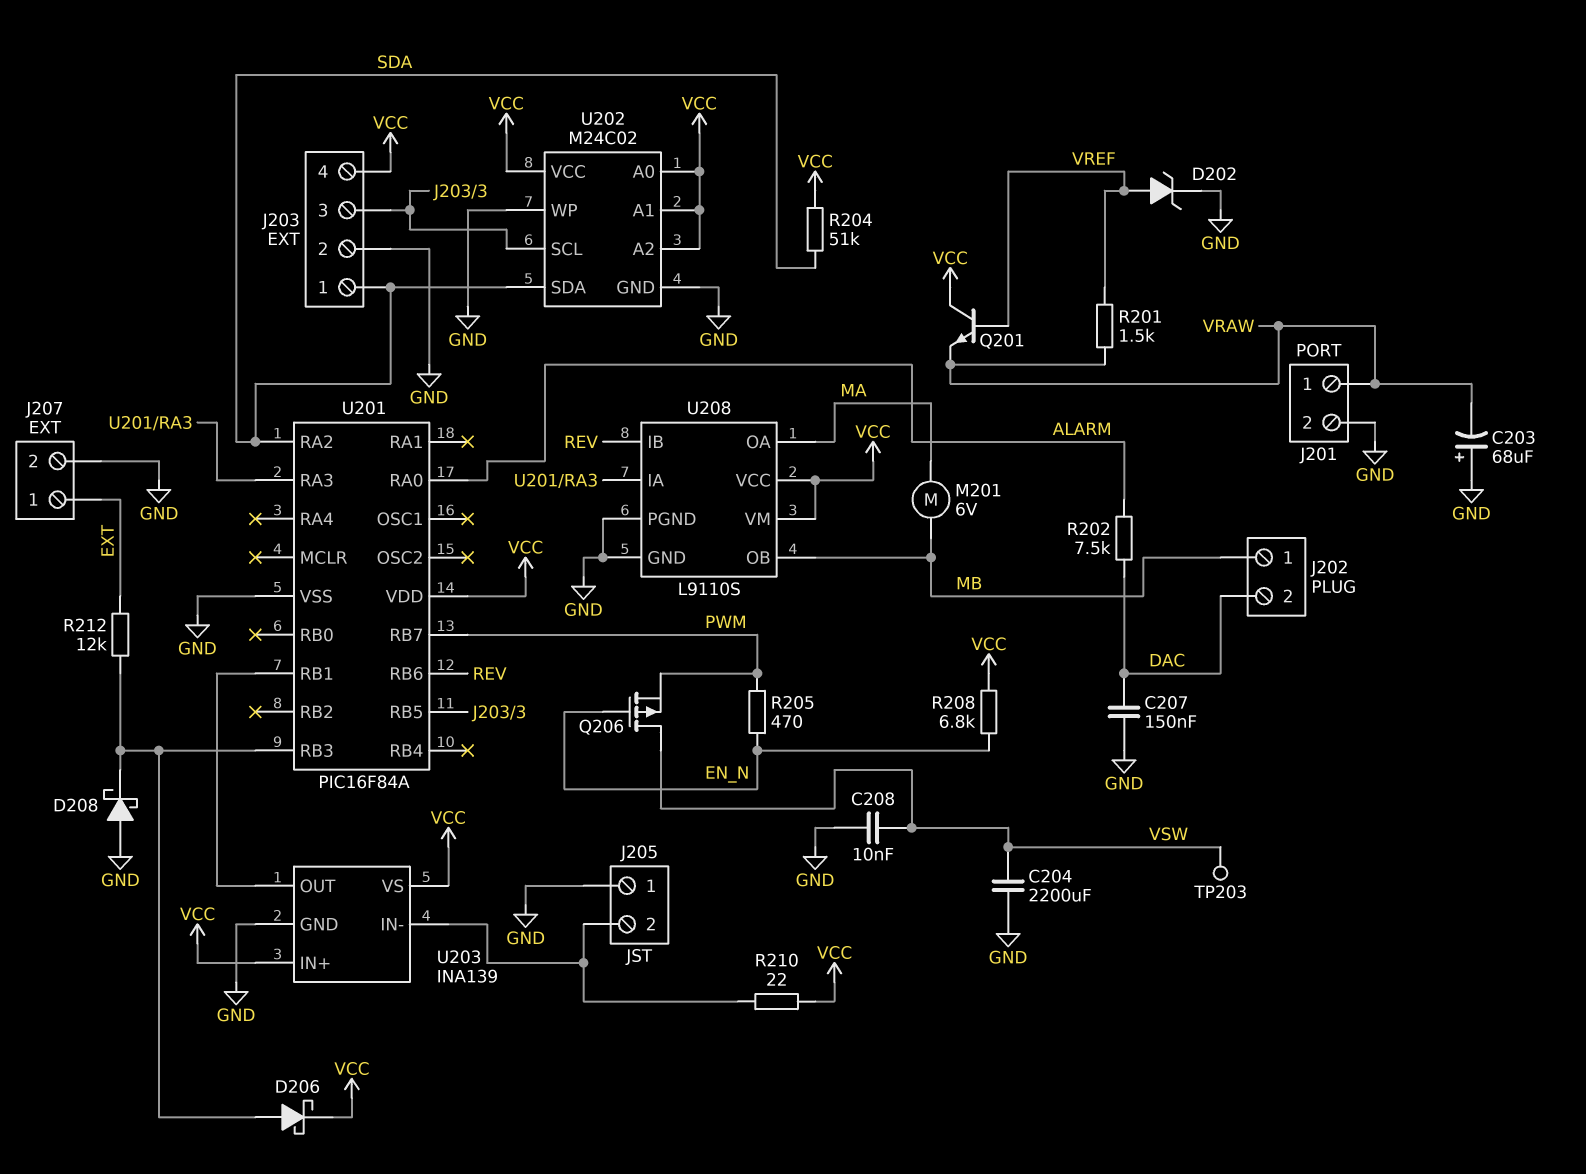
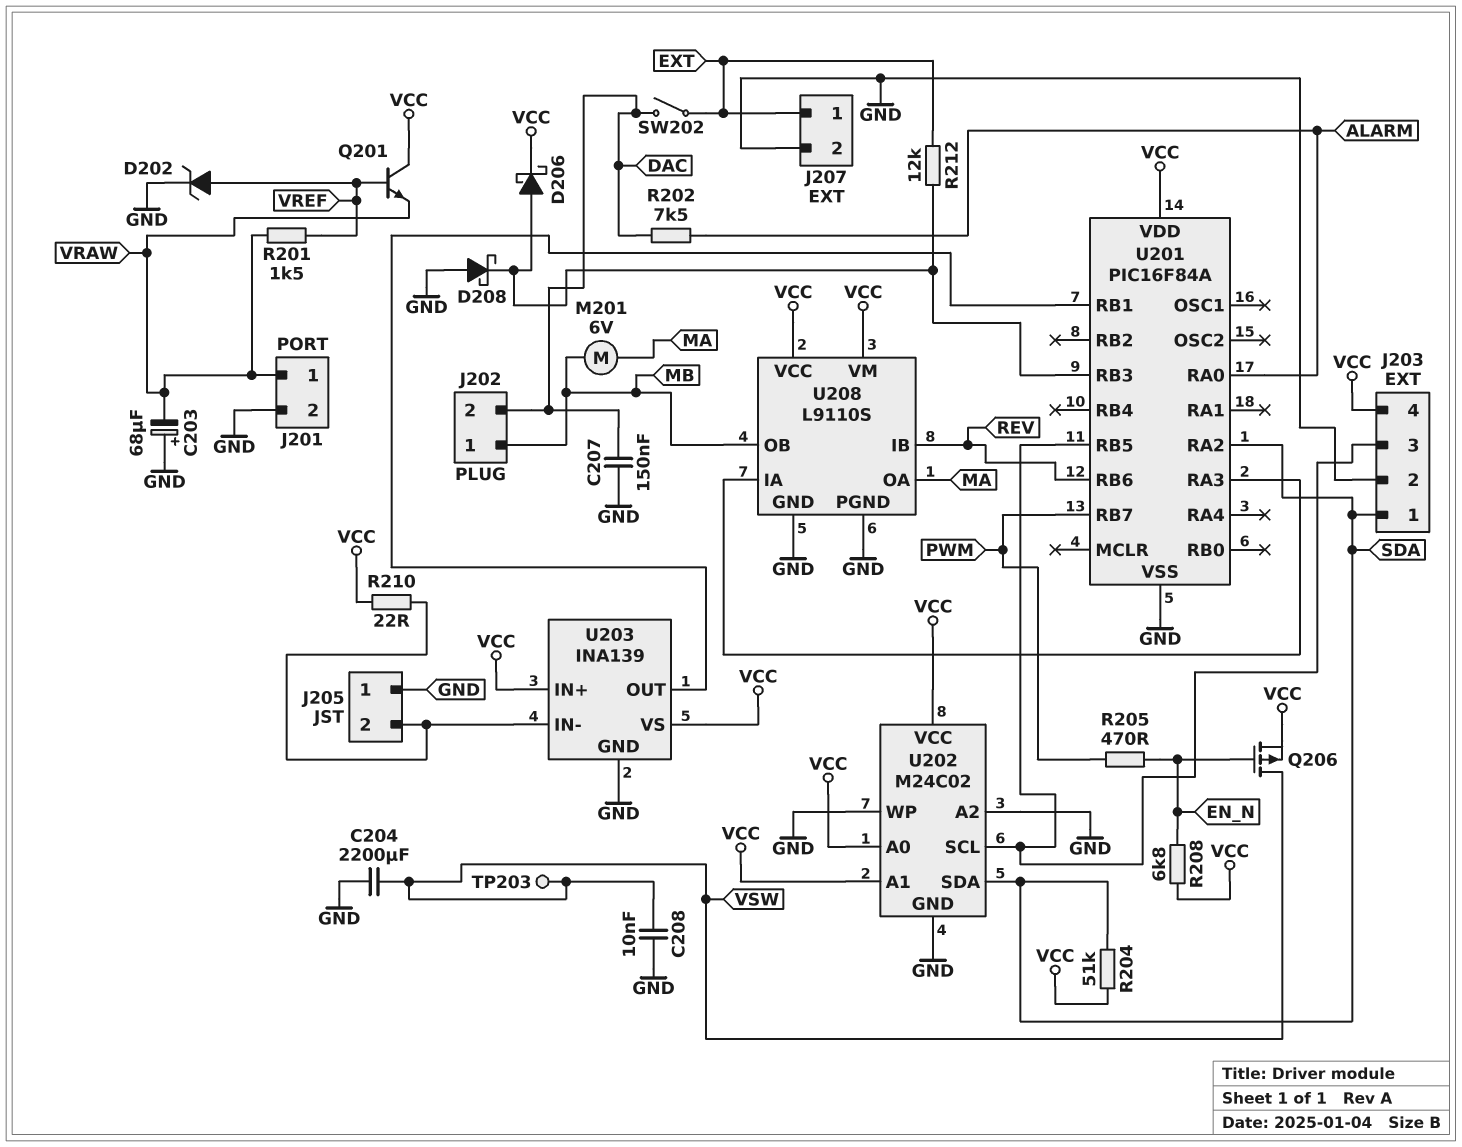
Q206: PMOS (G EN_N, D VSW, S PWM) -> PMOS (G EN_N, D VSW, S VCC)
SW202: none -> switch (DAC, EXT)
U202 pin A2: VCC -> GND

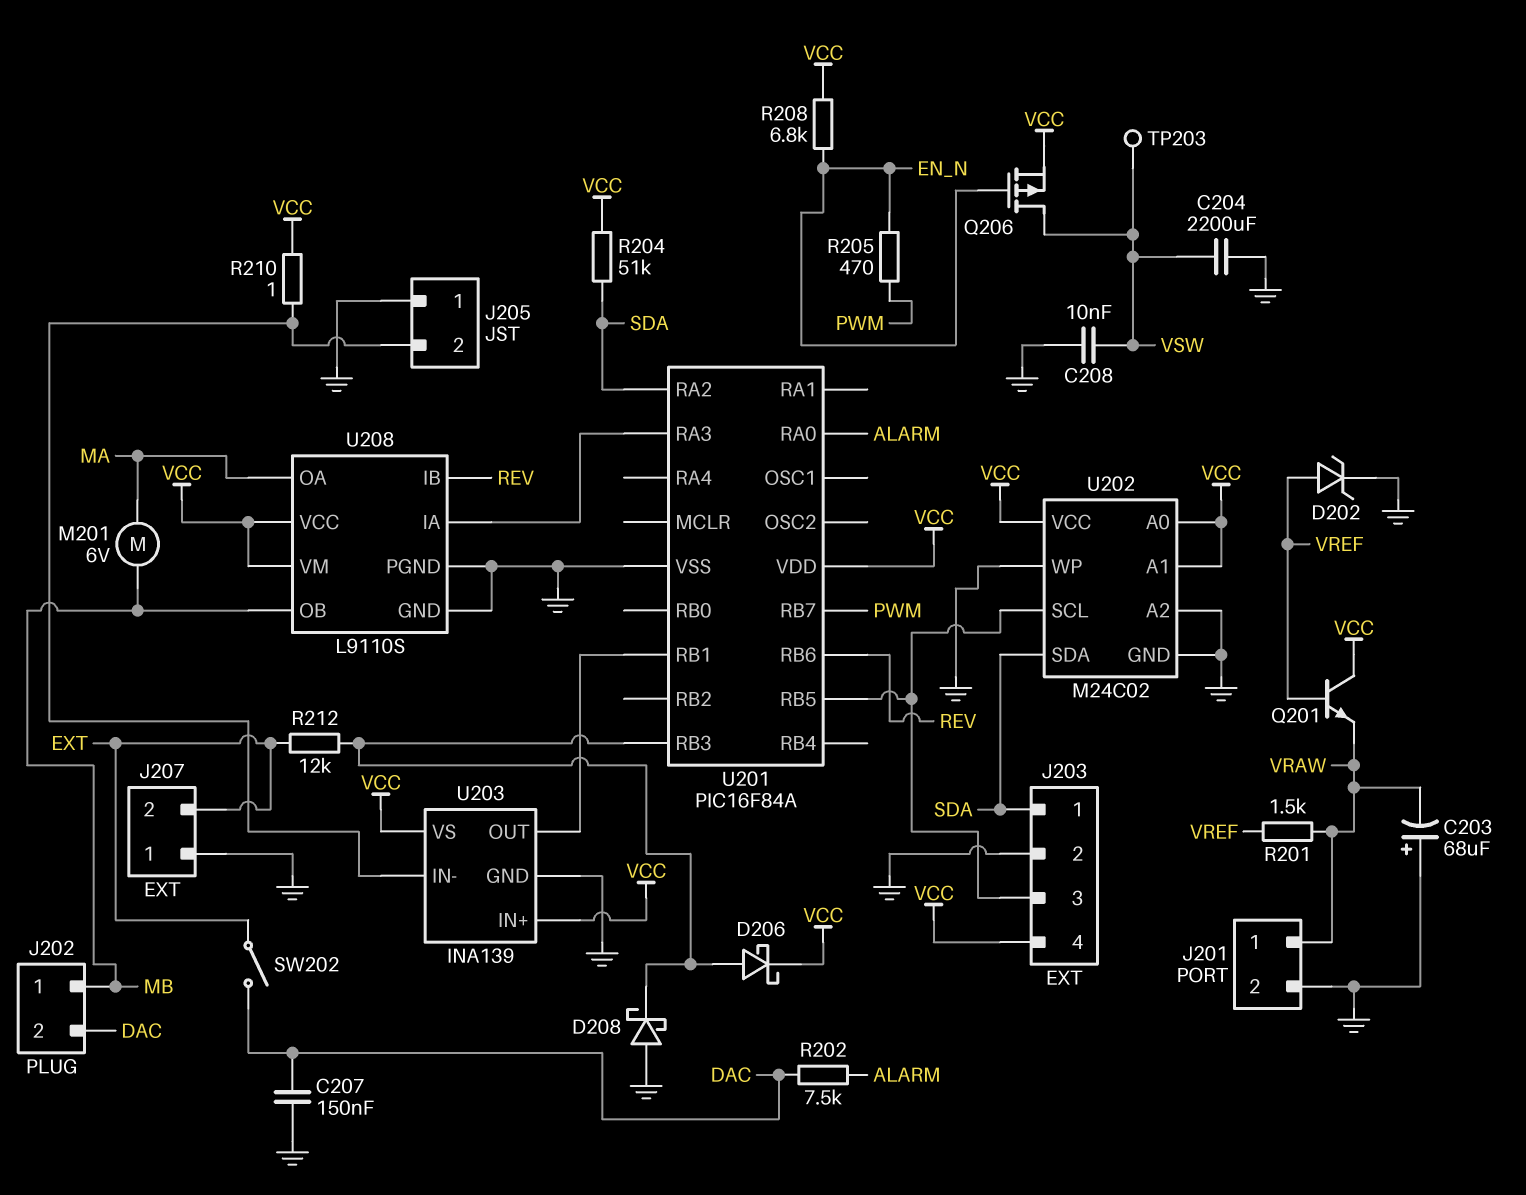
J207 pin 1: EXT -> GND
J207 pin 2: GND -> EXT
R210: 22 (J205/2, VCC) -> 1 (J205/2, VCC)

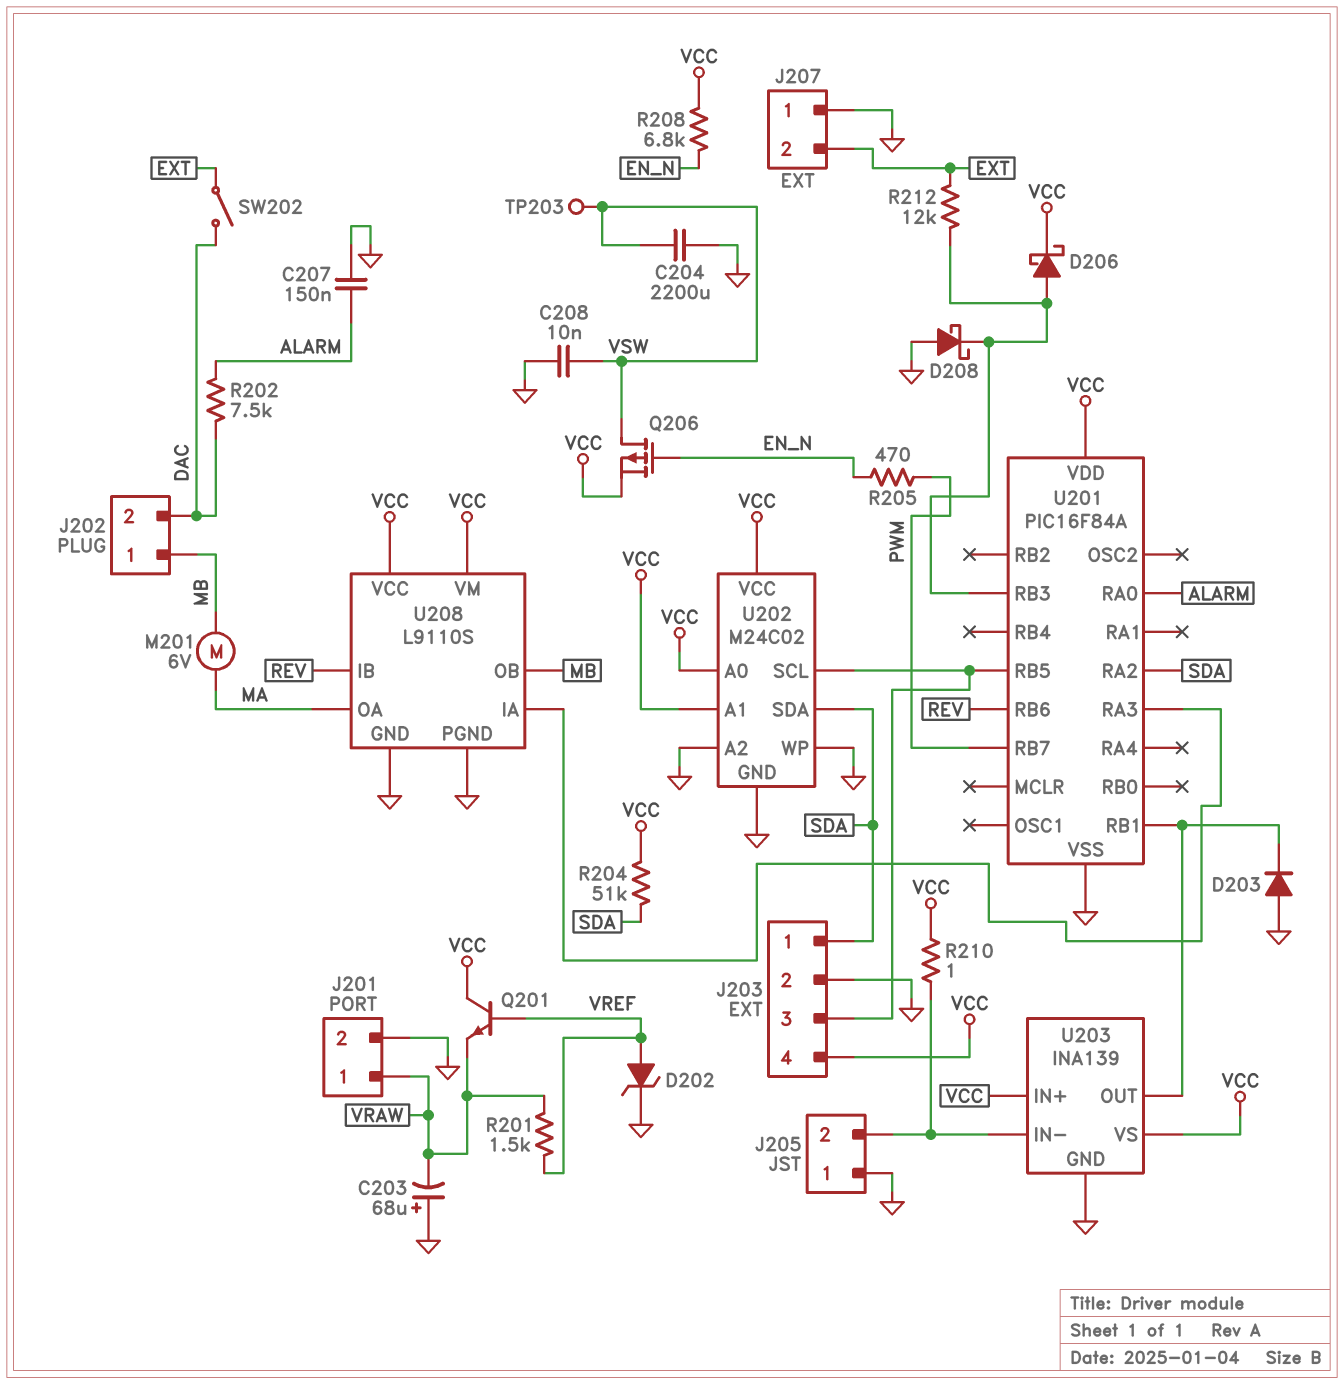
C207: 150nF (DAC, GND) -> 150nF (ALARM, GND)
D203: none -> diode (A GND, K U201/RB1)

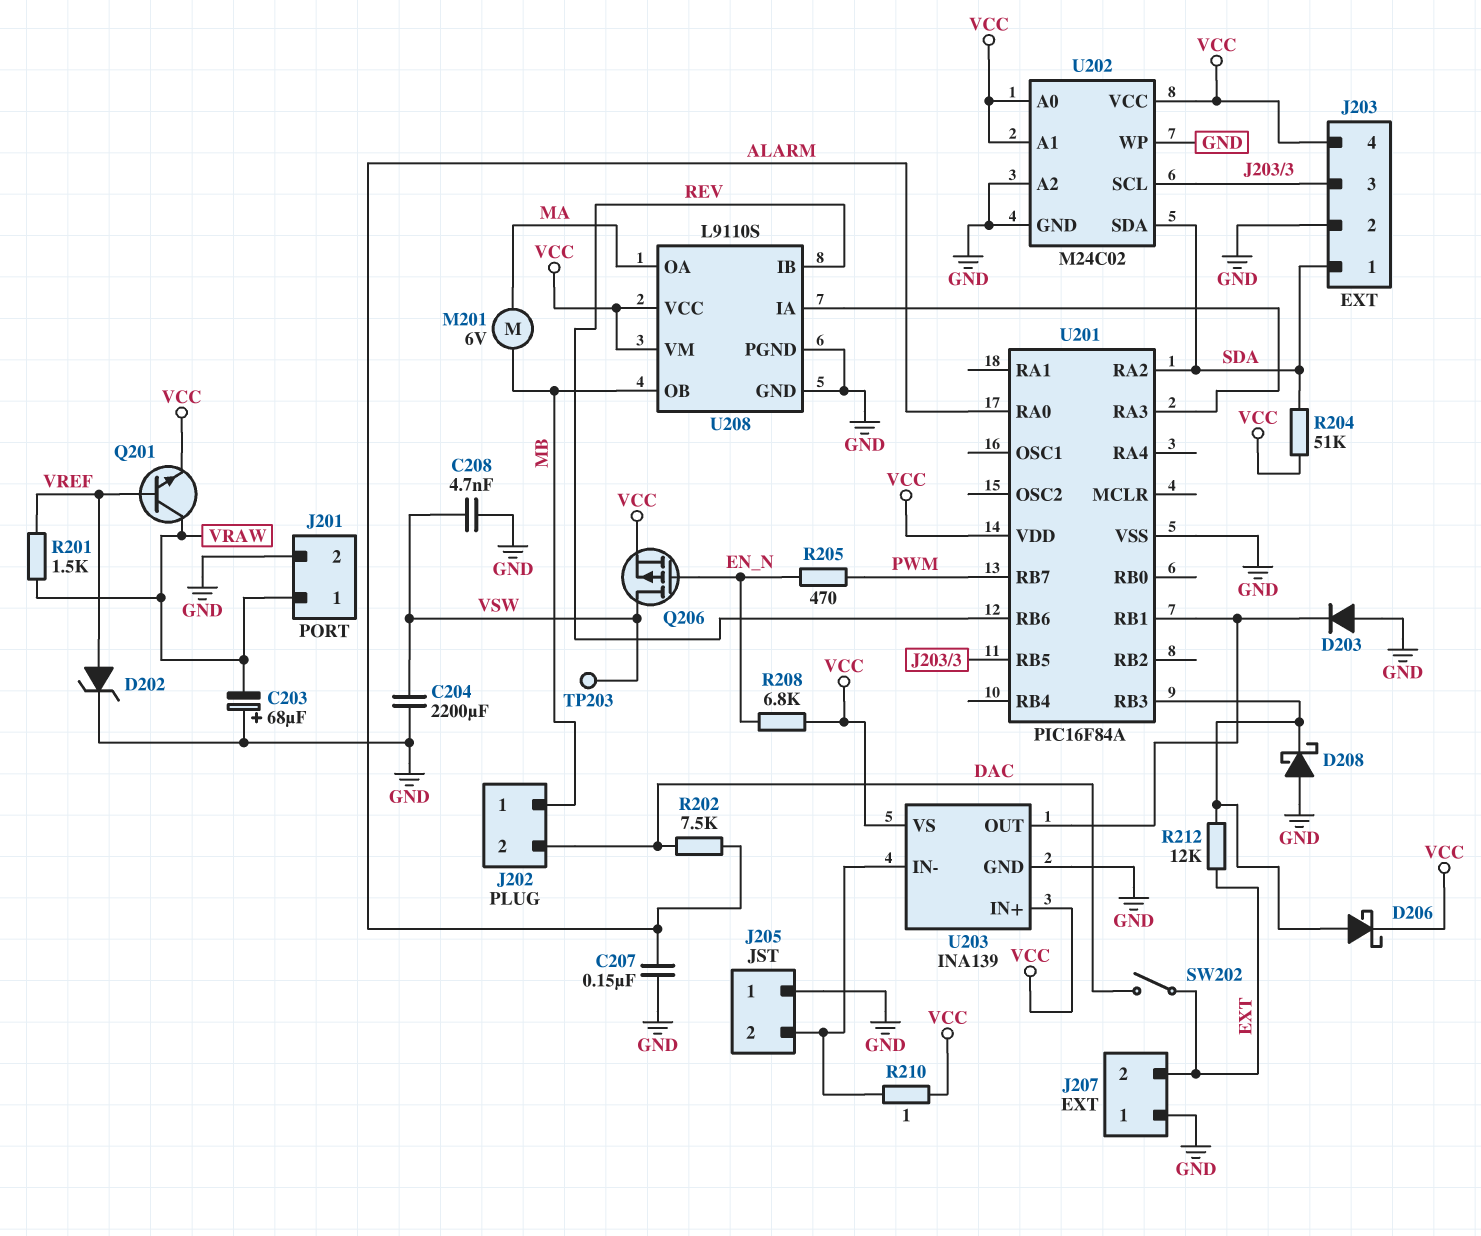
C208: 10nF (GND, VSW) -> 4.7nF (GND, VSW)
Q201: NPN (B VREF, C VCC, E VRAW) -> NPN (B VREF, C VRAW, E VCC)

